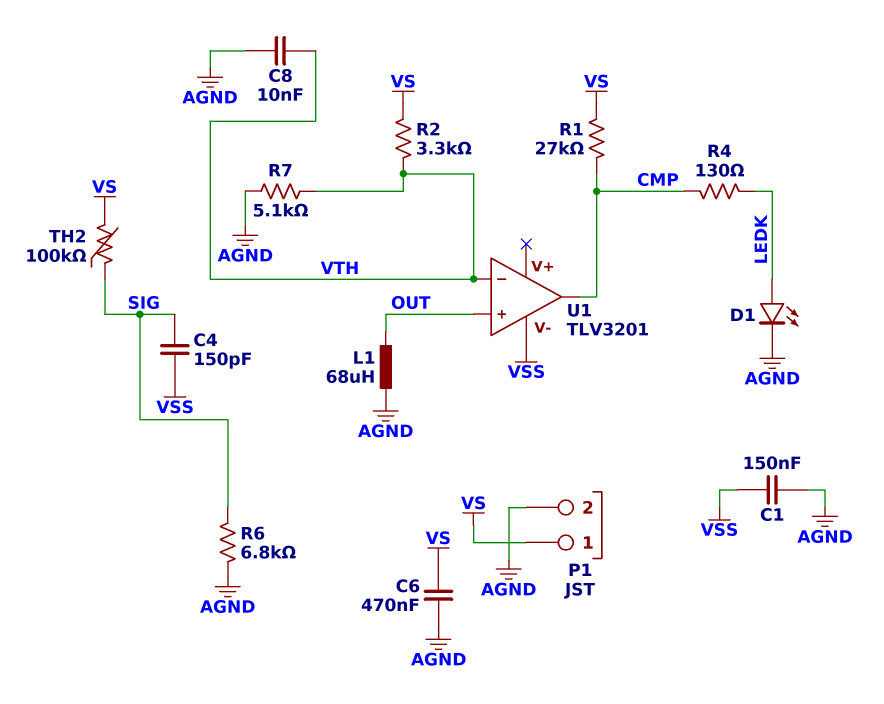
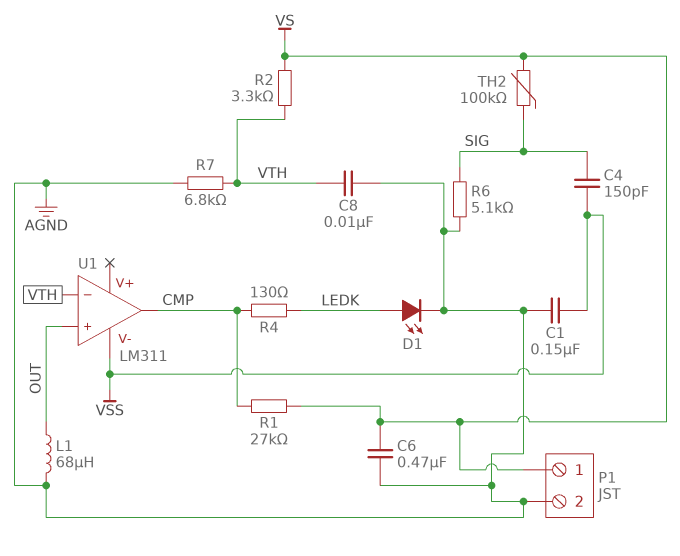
R6: 6.8k (AGND, SIG) -> 5.1k (AGND, SIG)
R7: 5.1k (AGND, VTH) -> 6.8k (AGND, VTH)
U1: TLV3201 -> LM311

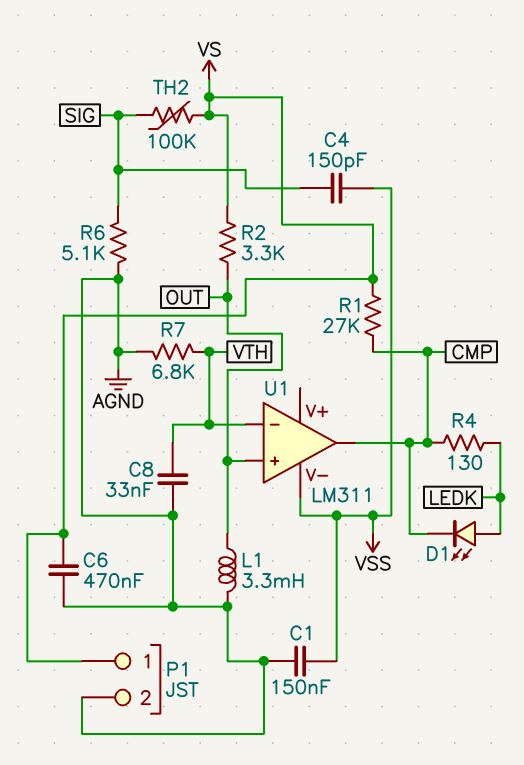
C8: 10nF (AGND, VTH) -> 33nF (AGND, VTH)
D1: LED (A LEDK, K AGND) -> LED (A LEDK, K CMP)
L1: 68uH (AGND, OUT) -> 3.3mH (AGND, OUT)
R2: 3.3k (VS, VTH) -> 3.3k (OUT, VS)

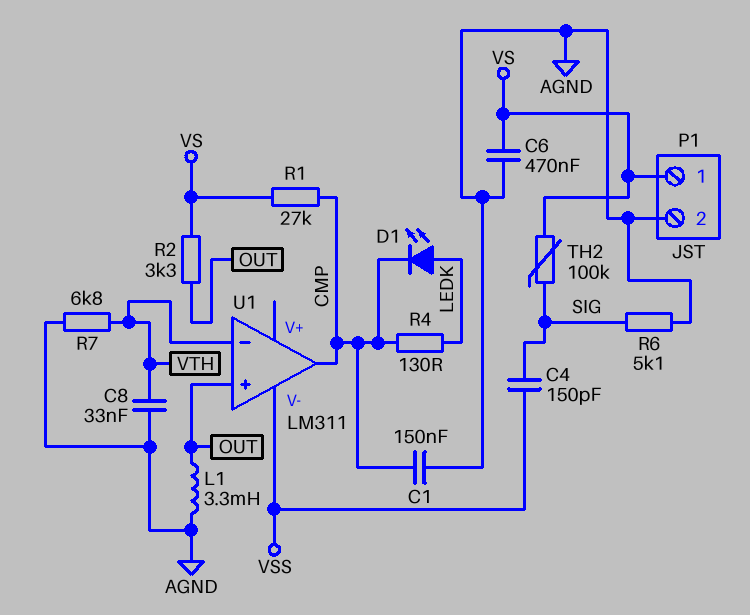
C1: 150nF (AGND, VSS) -> 150nF (AGND, CMP)

